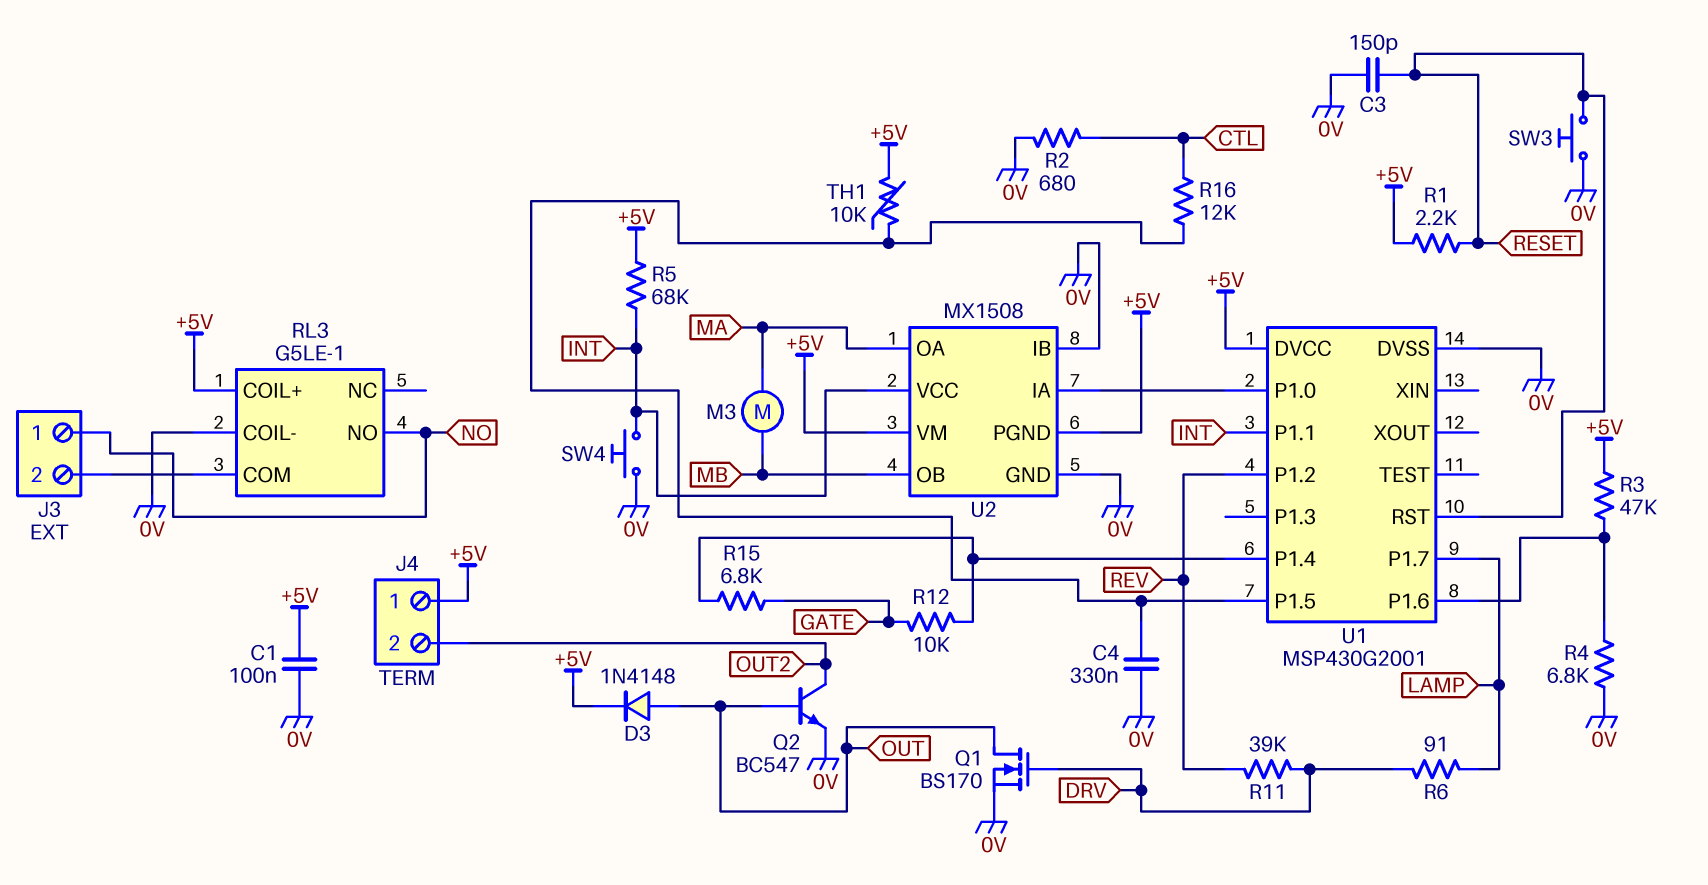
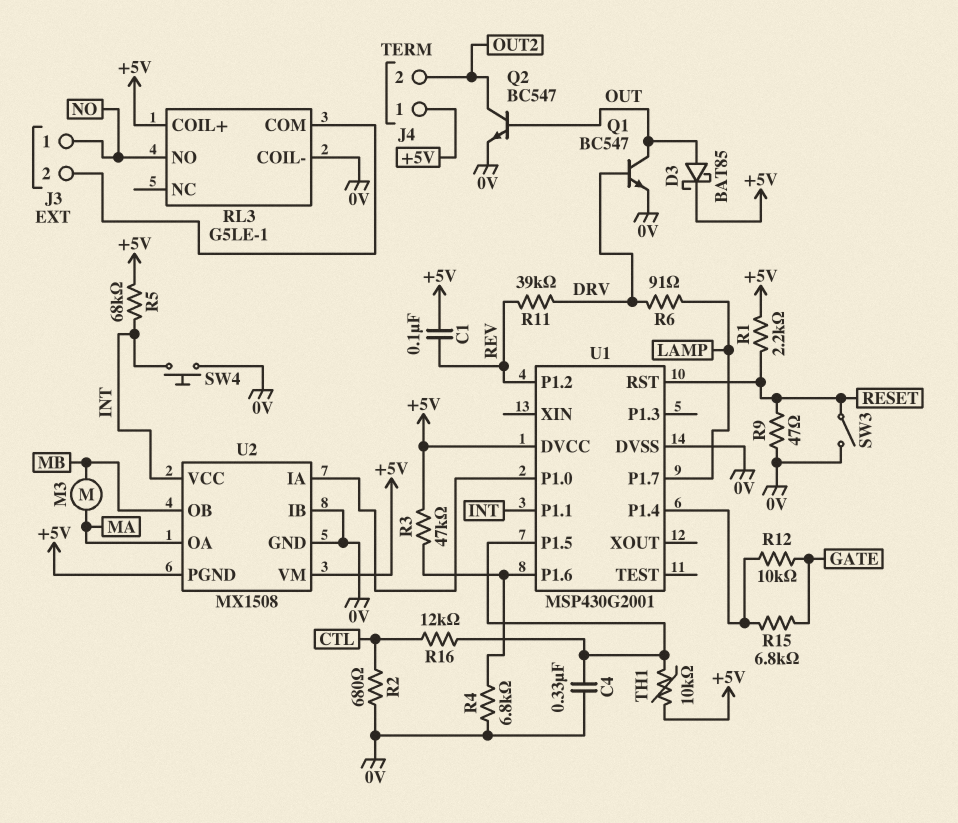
C1: 100nF (+5V, 0V) -> 100nF (+5V, REV)
C3: 150pF (0V, RESET) -> none
D3: diode 1N4148 (A OUT, K +5V) -> schottky BAT85 (A OUT, K +5V)
Q1: NMOS BS170 (G DRV, D OUT, S 0V) -> NPN BC547 (B DRV, C OUT, E 0V)
R9: none -> 47 (0V, RESET)
SW3: button (0V, RESET) -> switch (0V, RESET)

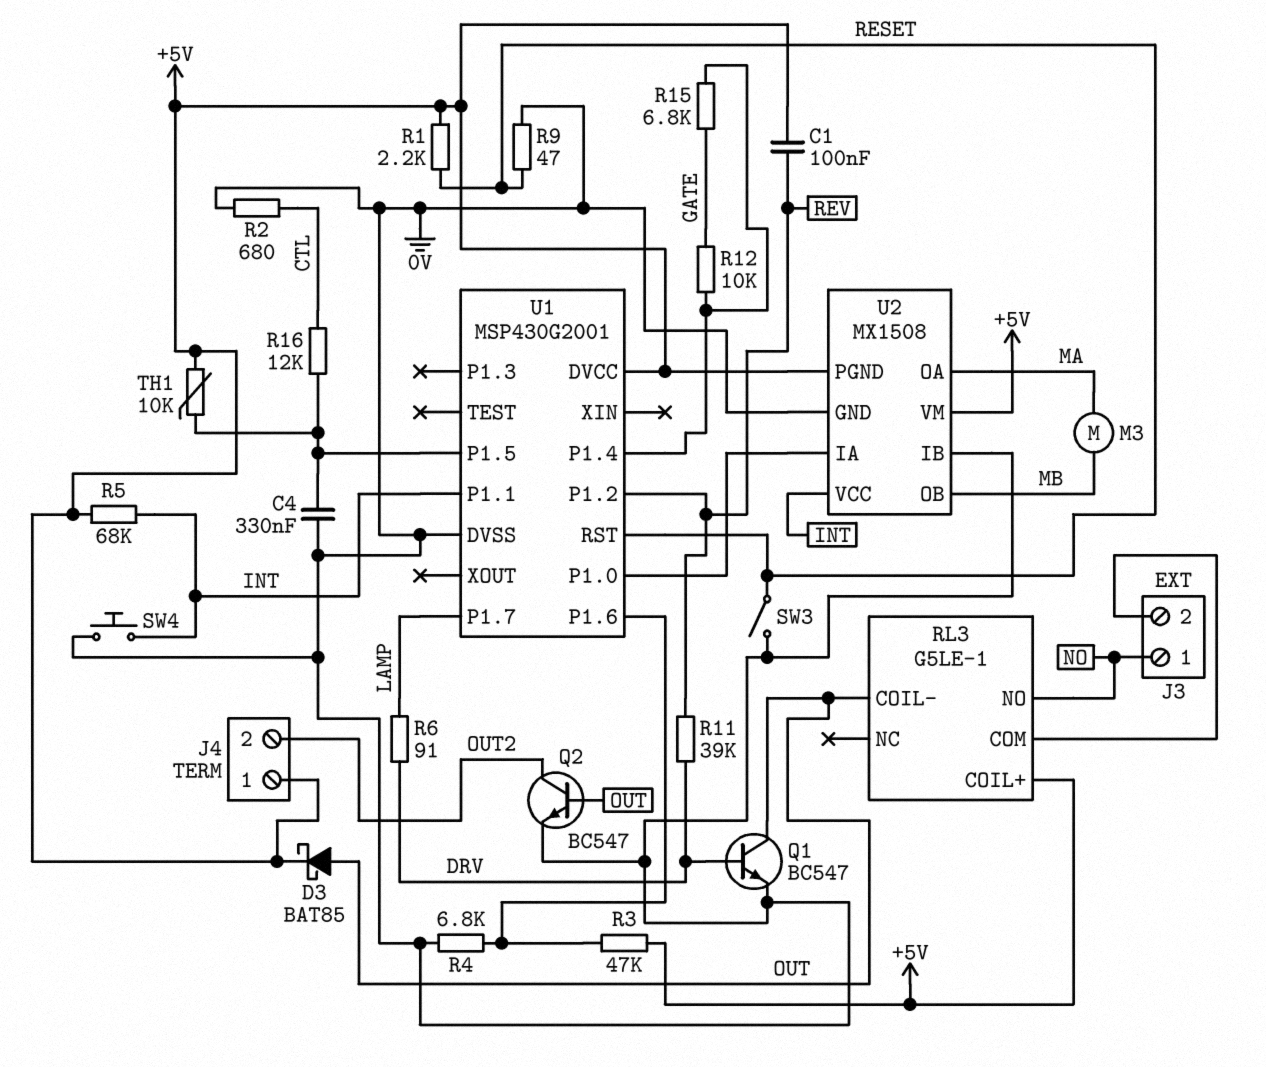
RL3 pin COIL-: 0V -> OUT

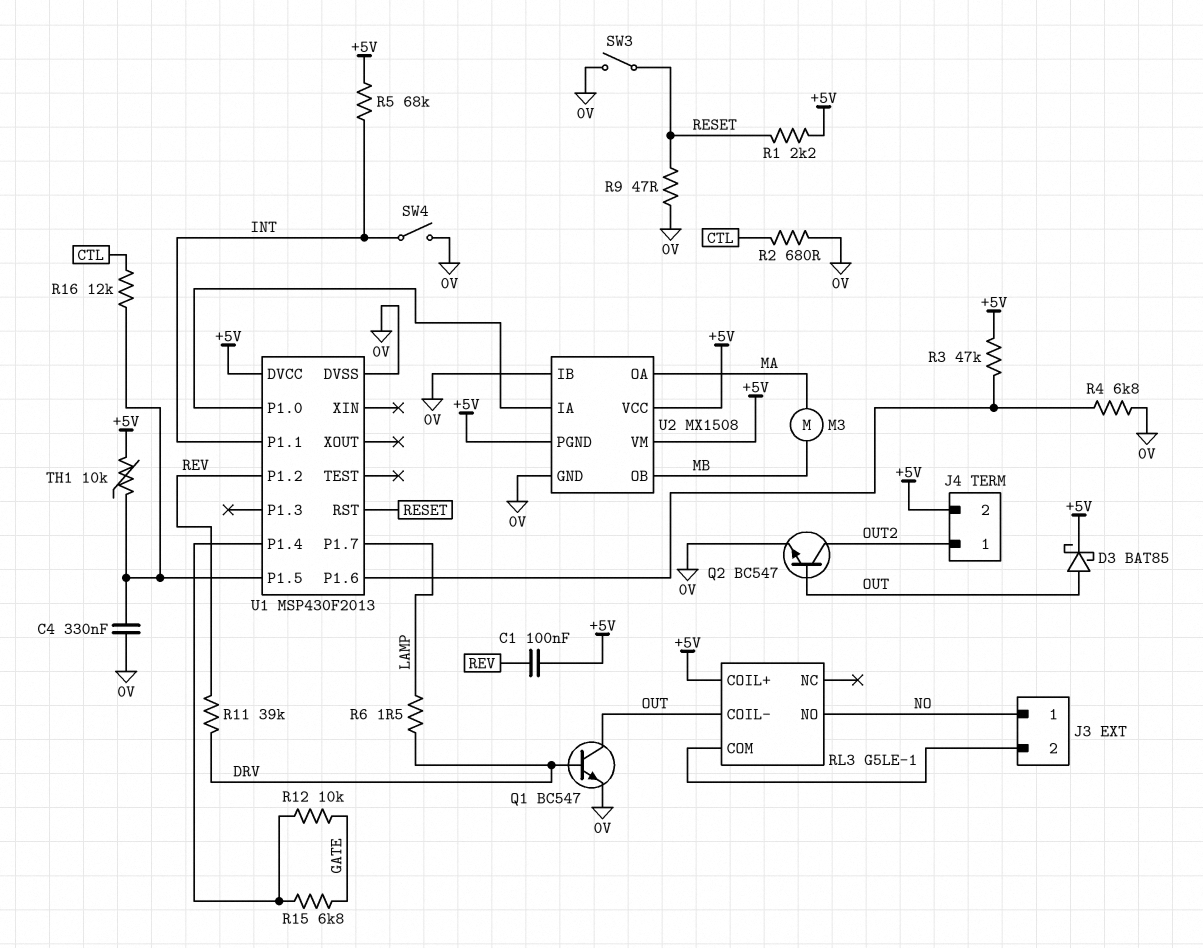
J4 pin 1: +5V -> OUT2
J4 pin 2: OUT2 -> +5V
R6: 91 (DRV, LAMP) -> 1.5 (DRV, LAMP)
SW4: button (0V, INT) -> switch (0V, INT)
U1: MSP430G2001 -> MSP430F2013
U2 pin VCC: INT -> +5V

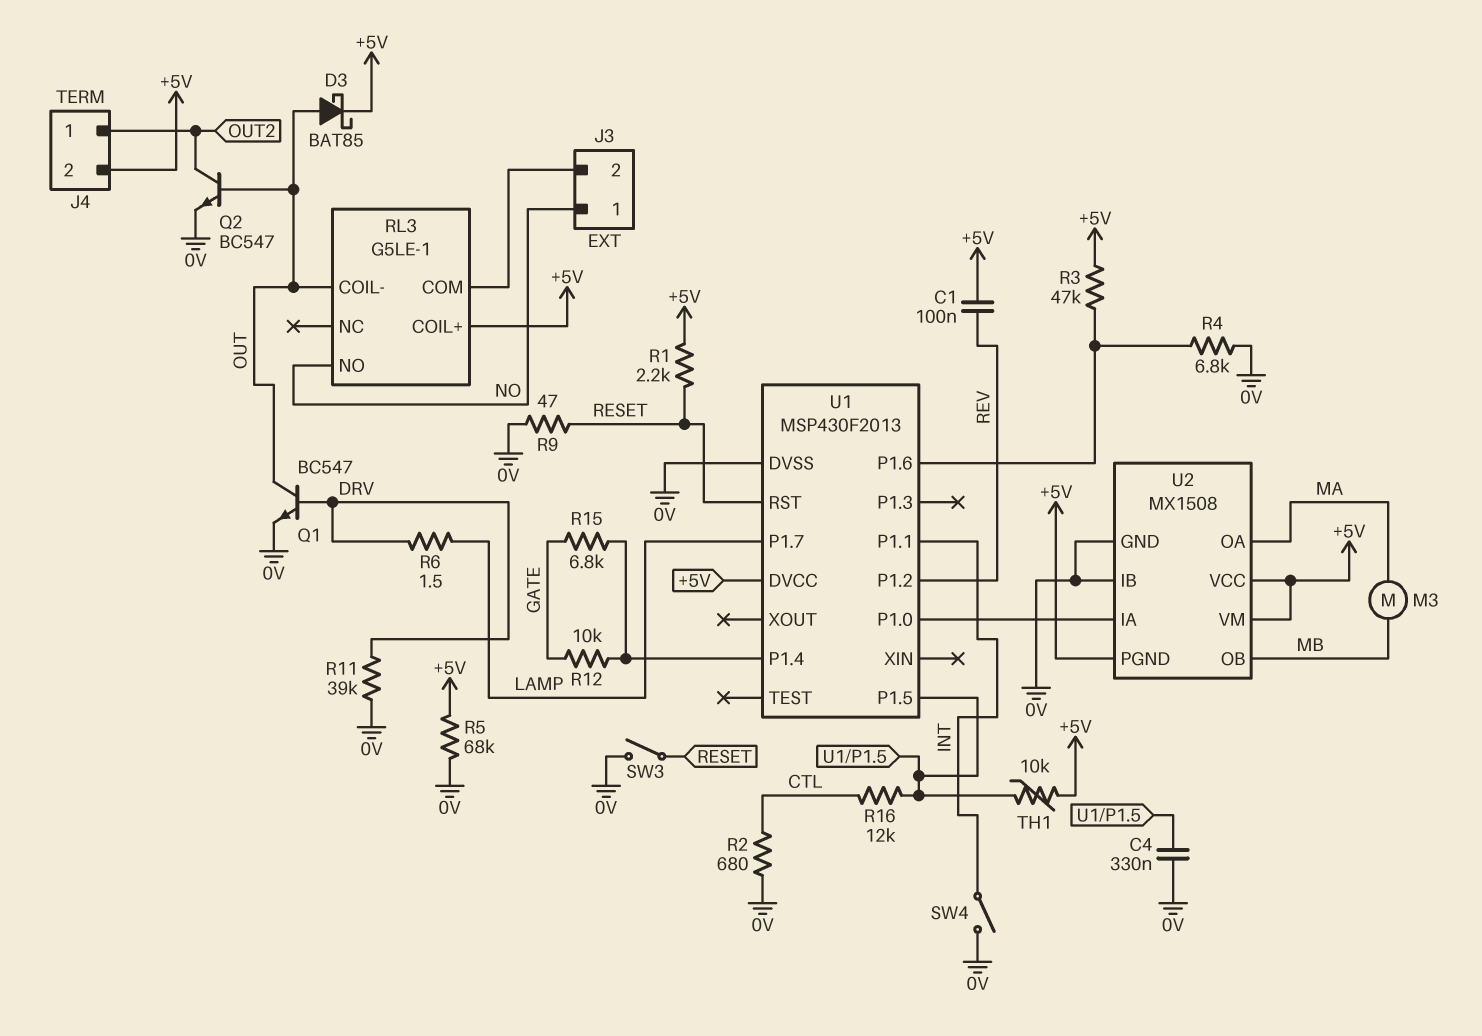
R5: 68k (+5V, INT) -> 68k (+5V, 0V)
R11: 39k (DRV, REV) -> 39k (0V, DRV)

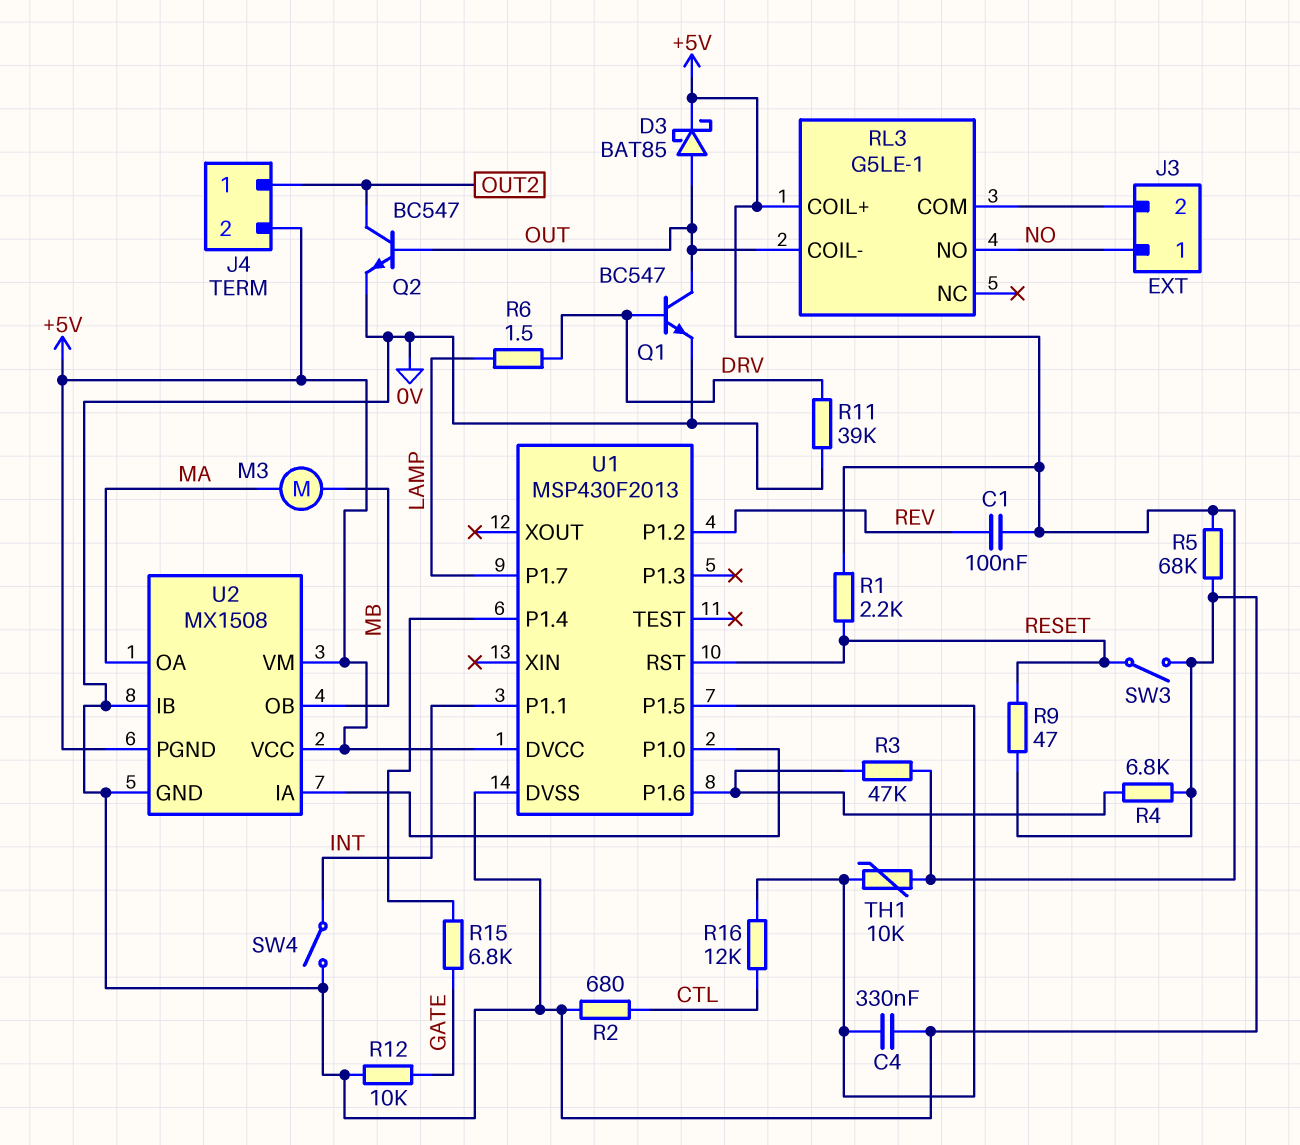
R12: 10k (GATE, U1/P1.4) -> 10k (0V, GATE)

